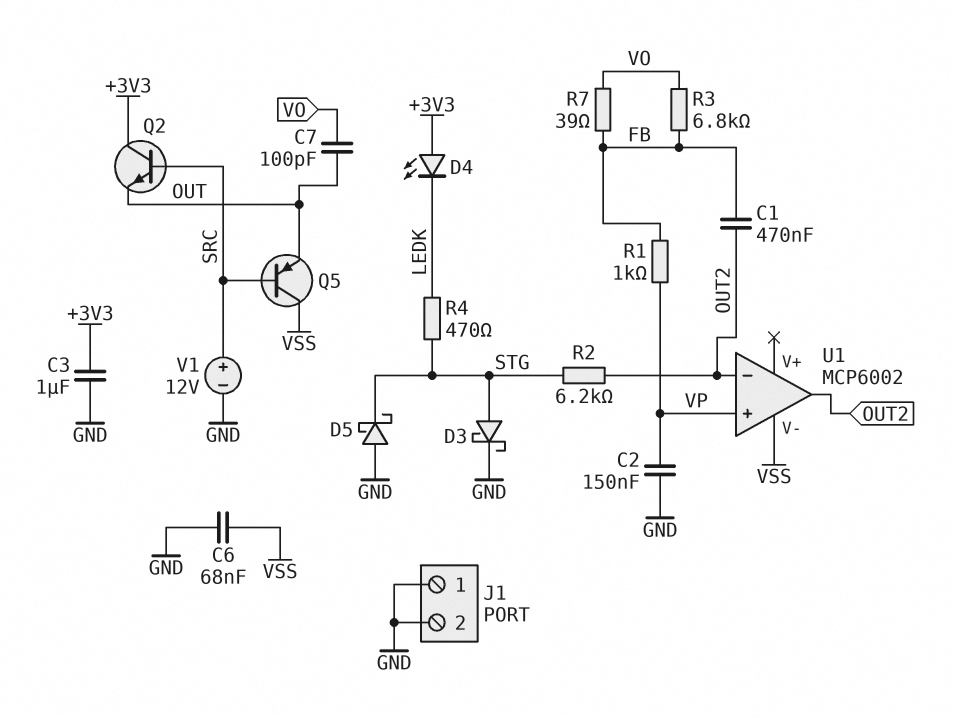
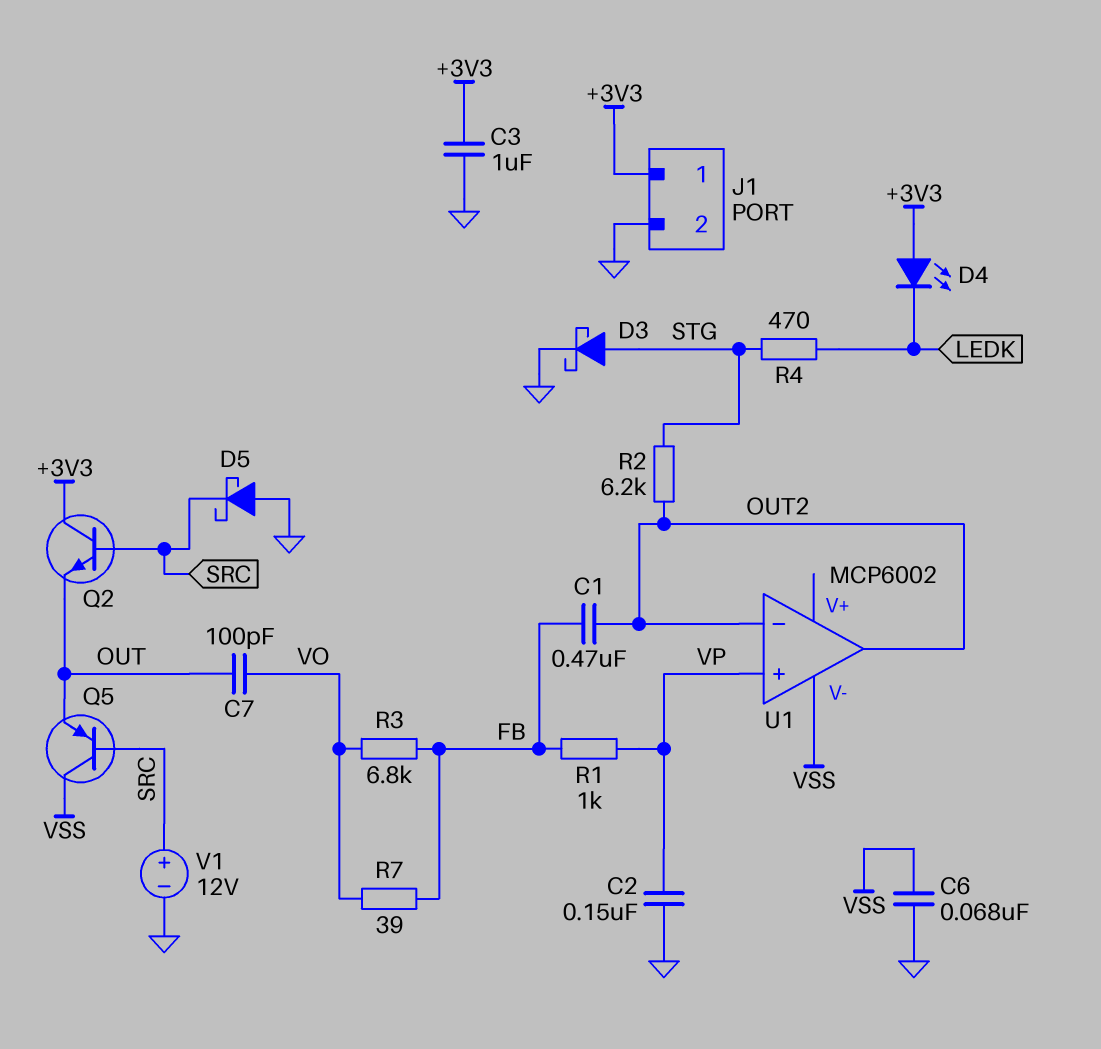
D5: schottky (A GND, K STG) -> schottky (A GND, K SRC)
J1 pin 1: GND -> +3V3

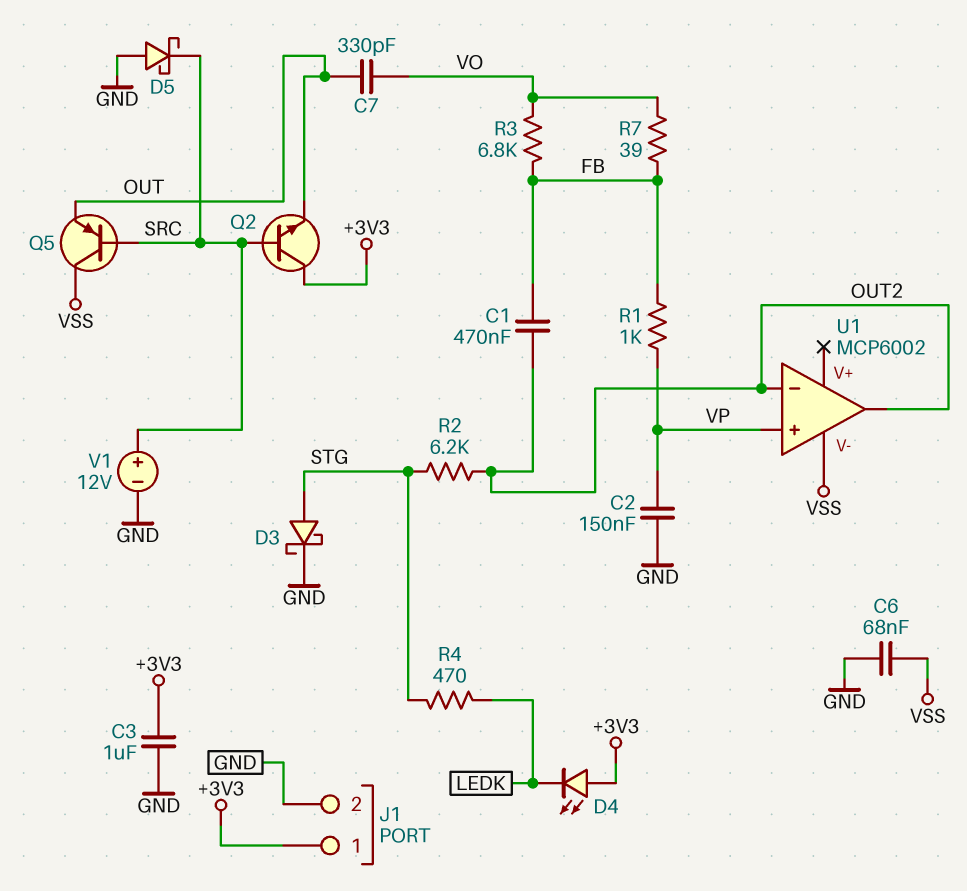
C7: 100pF (OUT, VO) -> 330pF (OUT, VO)

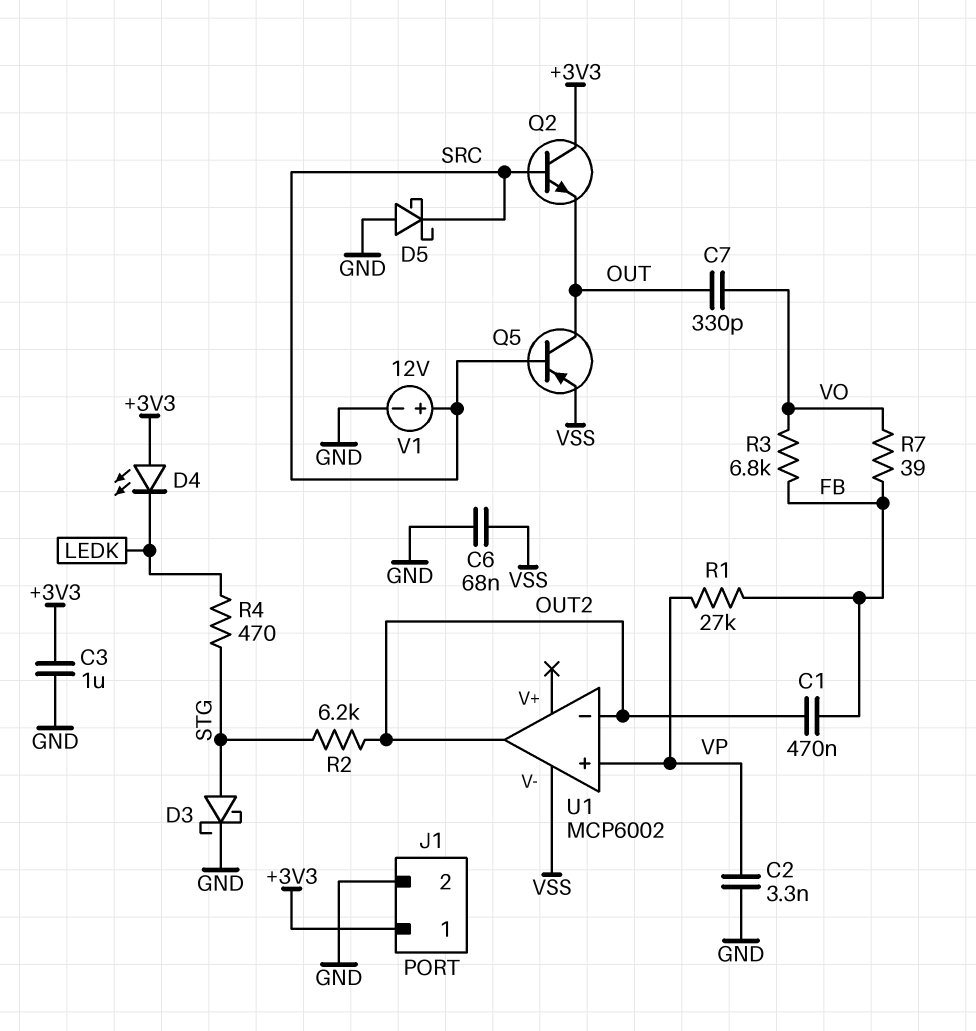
C2: 150nF (GND, VP) -> 3.3nF (GND, VP)
Q5: PNP (B SRC, C VSS, E OUT) -> PNP (B SRC, C OUT, E VSS)
R1: 1k (FB, VP) -> 27k (FB, VP)

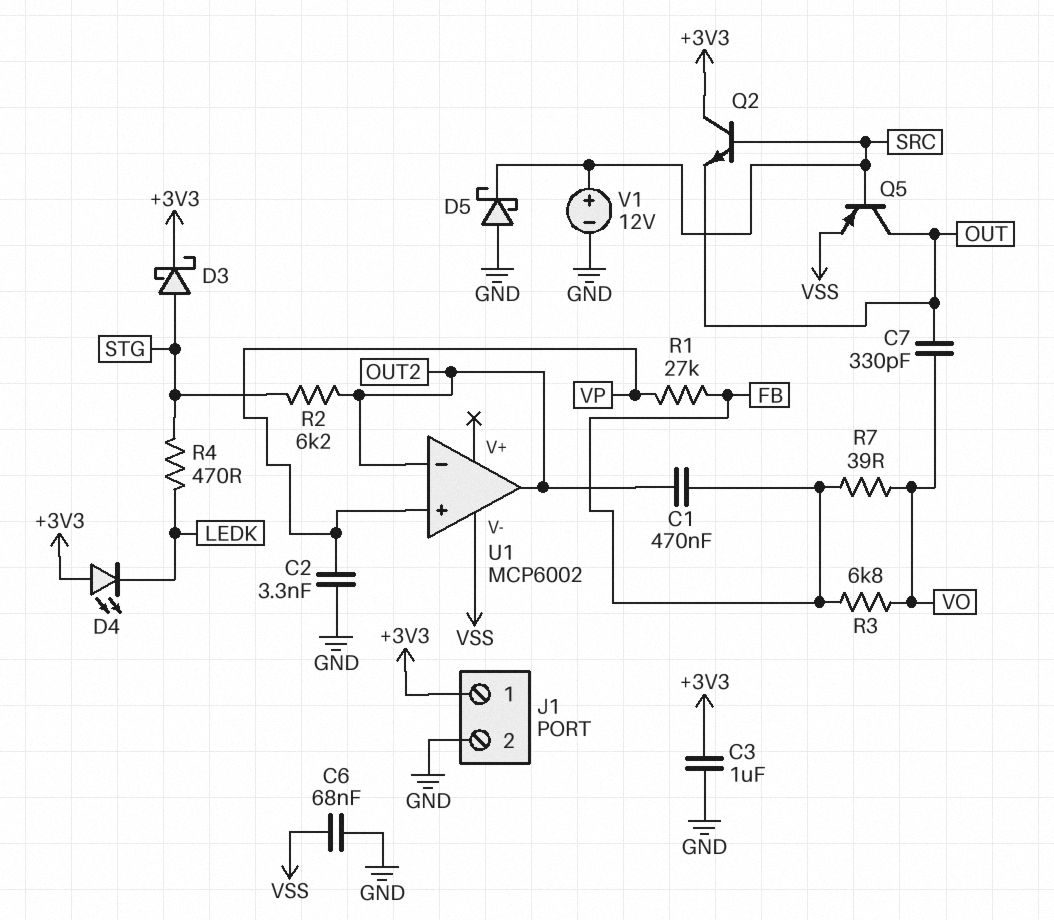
D3: schottky (A STG, K GND) -> schottky (A STG, K +3V3)

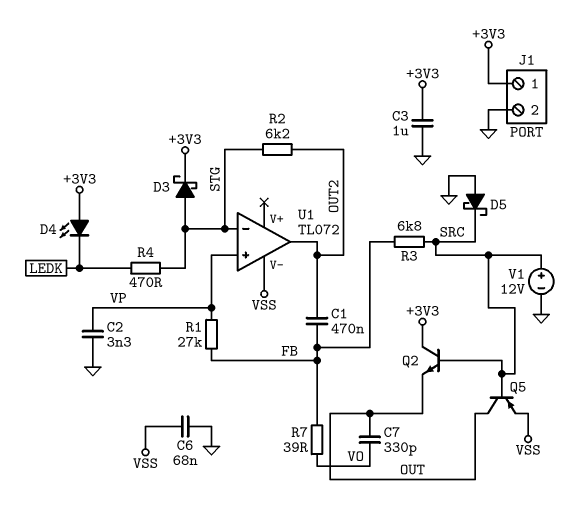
R3: 6.8k (FB, VO) -> 6.8k (FB, SRC)
U1: MCP6002 -> TL072
U1 pin in-: OUT2 -> STG

